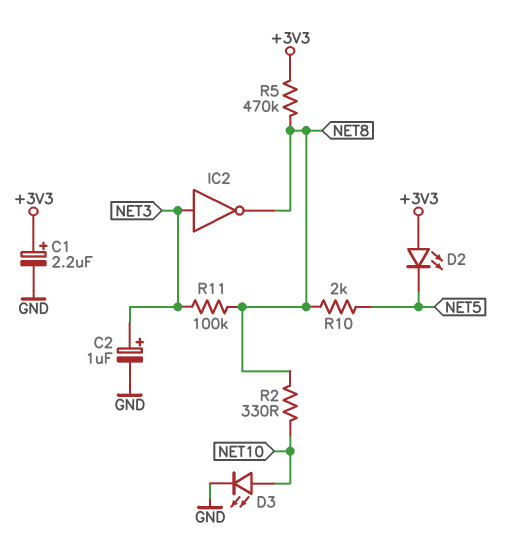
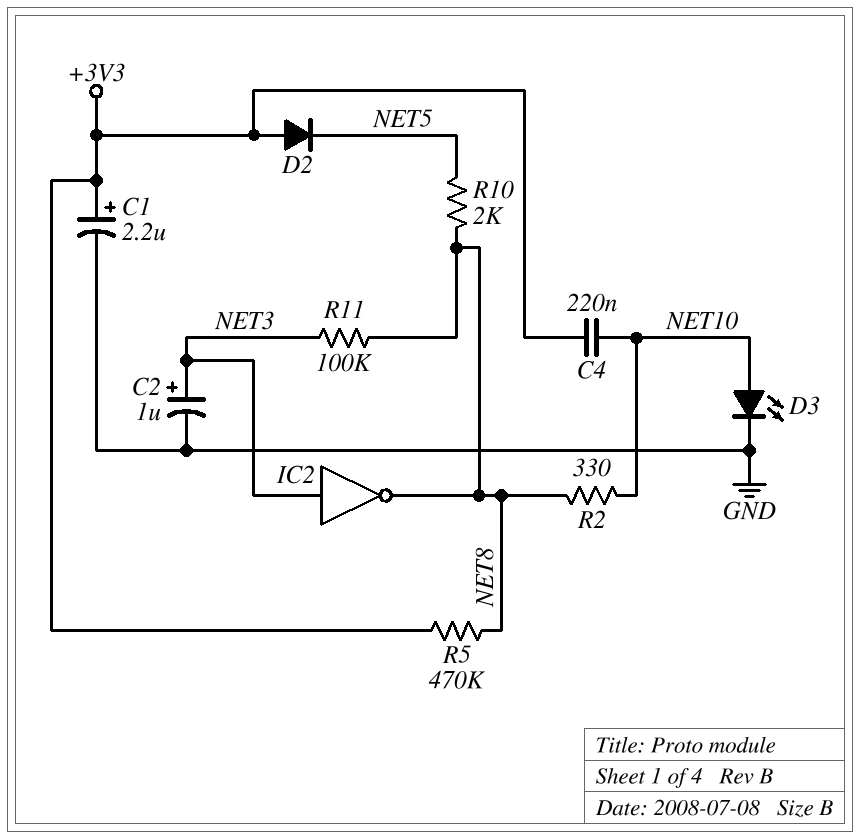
C4: none -> 220nF (+3V3, NET10)
D2: LED (A +3V3, K NET5) -> diode (A +3V3, K NET5)

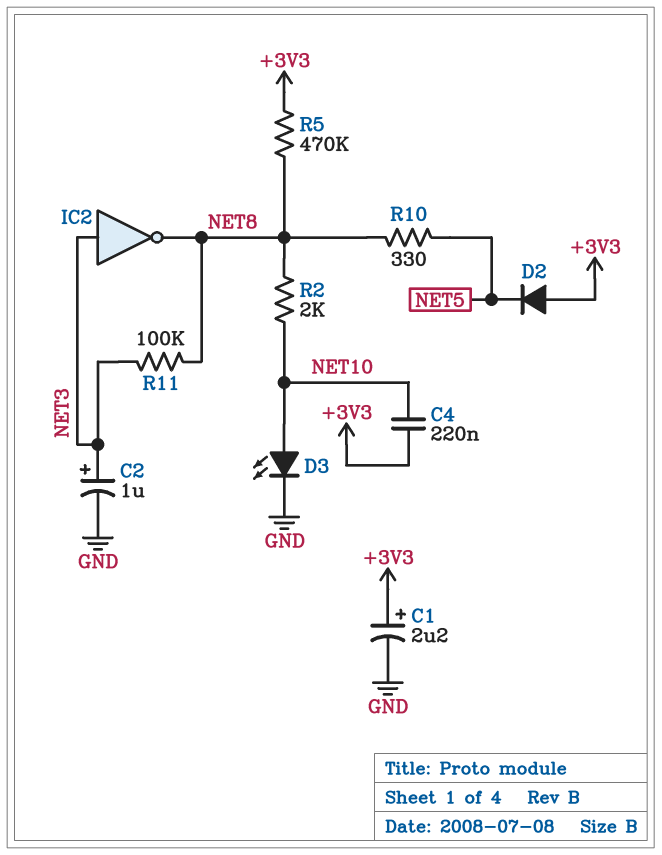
R2: 330 (NET8, NET10) -> 2k (NET8, NET10)
R10: 2k (NET5, NET8) -> 330 (NET5, NET8)

